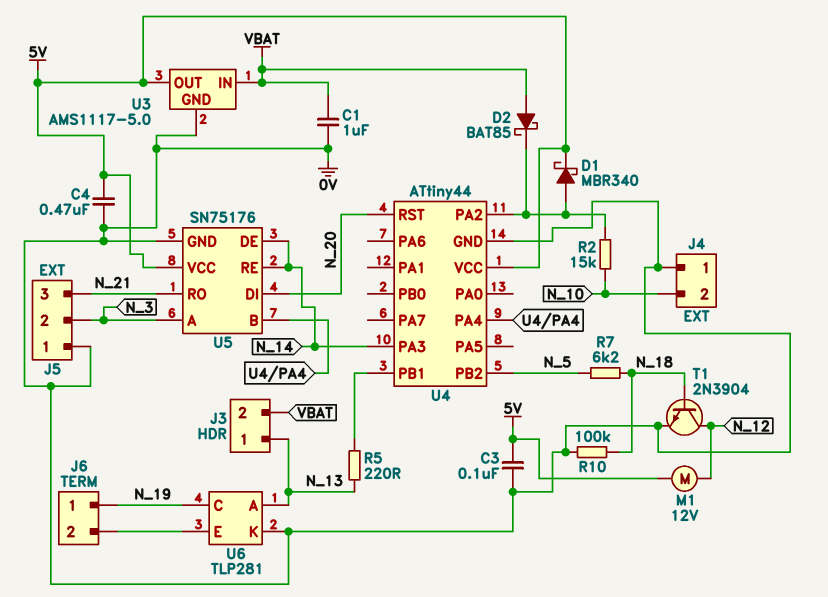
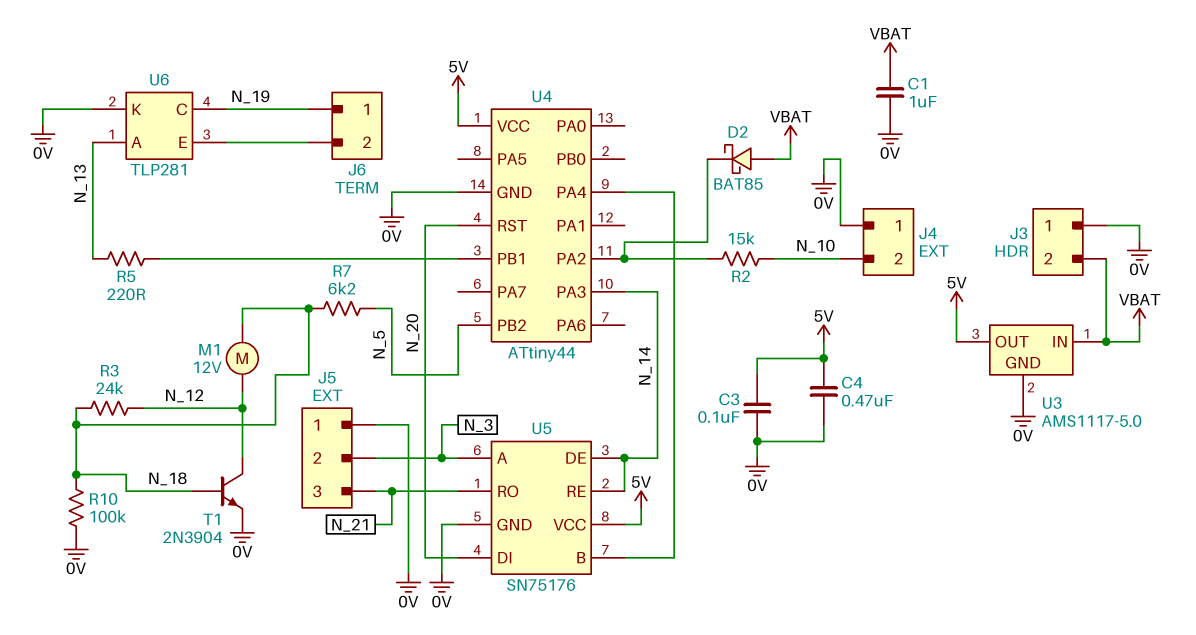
D1: schottky MBR340 (A U4/PA2, K 5V) -> none
J3 pin 1: N_13 -> 0V
M1: motor 12V (5V, N_12) -> motor 12V (N_12, N_18)
R3: none -> 24k (N_12, N_18)

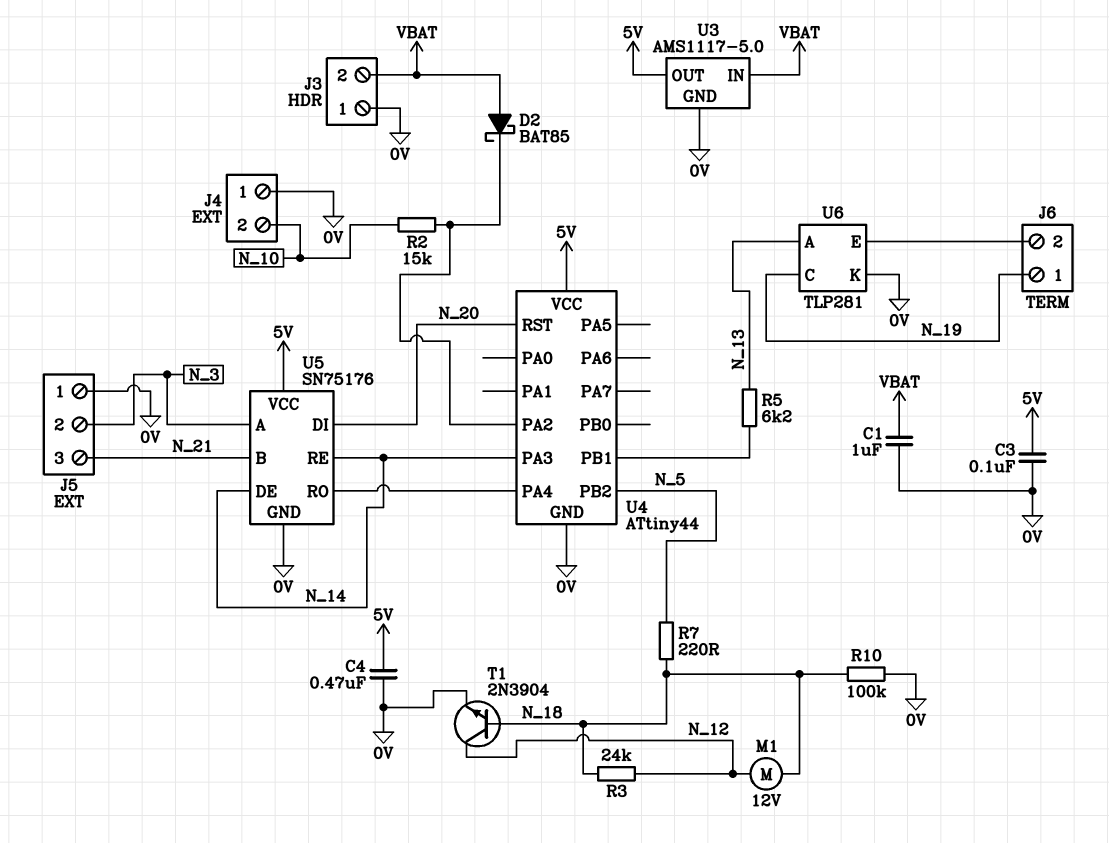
R5: 220 (N_13, U4/PB1) -> 6.2k (N_13, U4/PB1)
R7: 6.2k (N_5, N_18) -> 220 (N_5, N_18)
U5 pin B: U4/PA4 -> N_21
U5 pin RO: N_21 -> U4/PA4

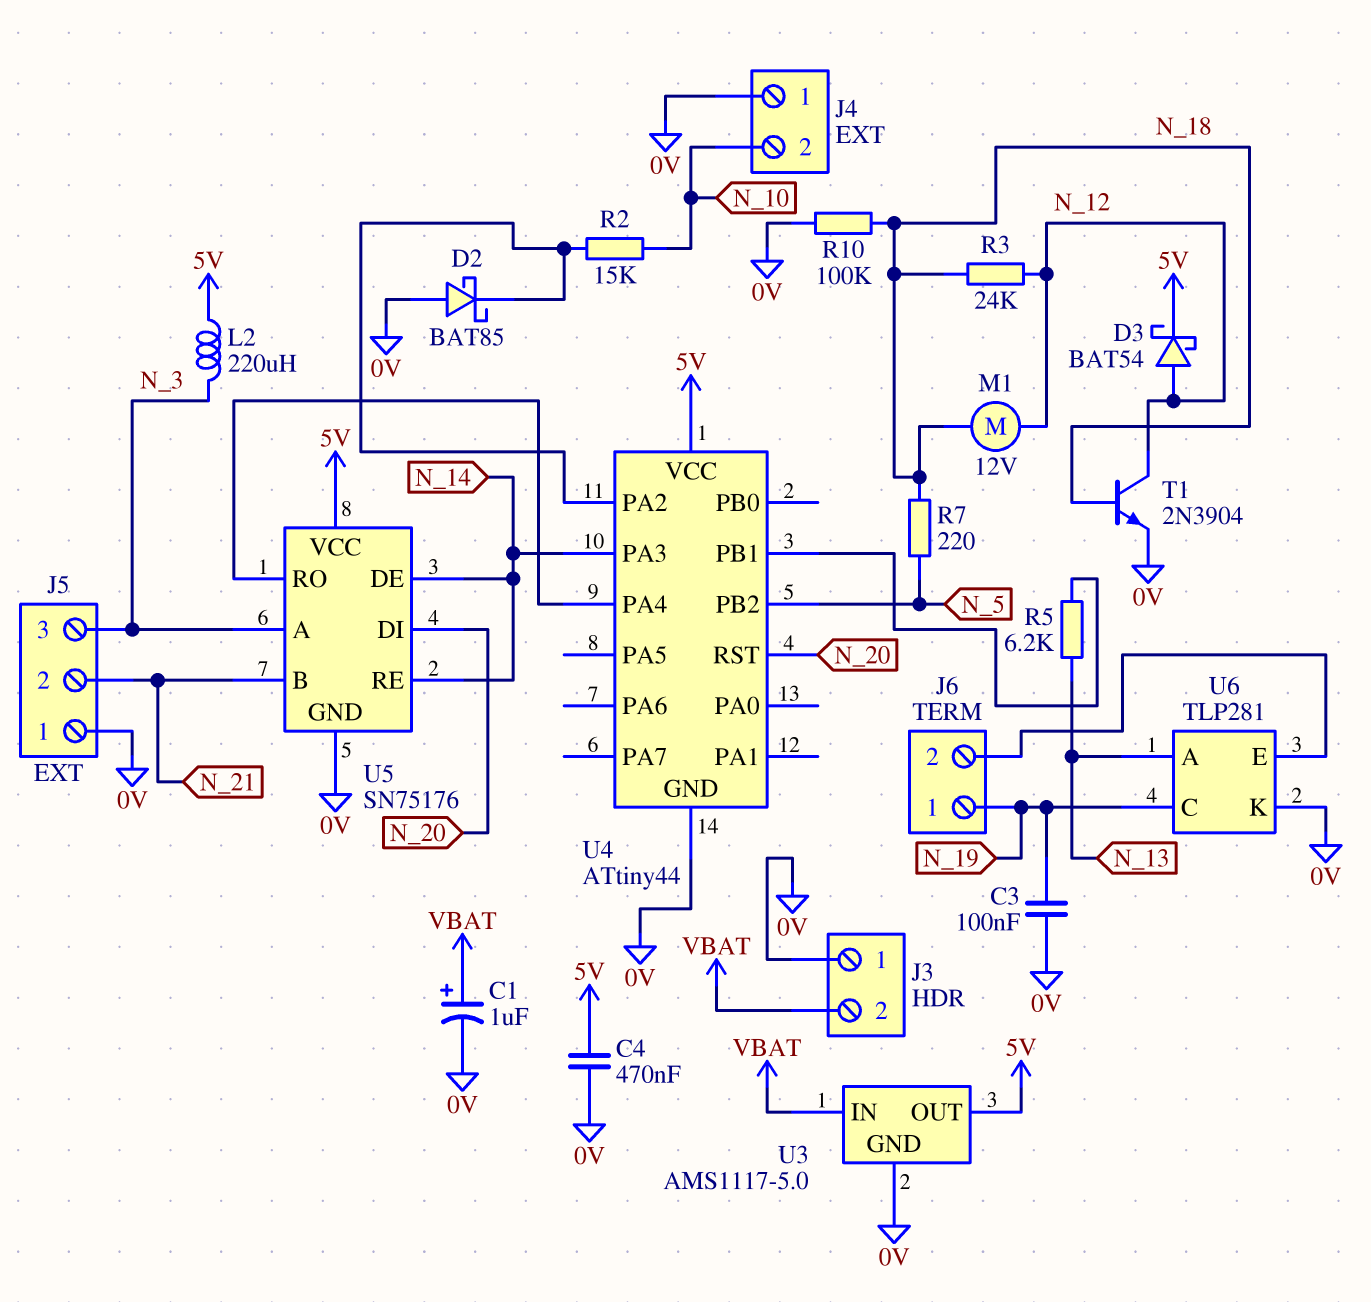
C1: 1uF (0V, VBAT) -> 1uF (plus VBAT, minus 0V)
C3: 100nF (0V, 5V) -> 100nF (0V, N_19)
D2: schottky BAT85 (A VBAT, K U4/PA2) -> schottky BAT85 (A 0V, K U4/PA2)
D3: none -> schottky BAT54 (A N_12, K 5V)
J5 pin 2: N_3 -> N_21
J5 pin 3: N_21 -> N_3
L2: none -> 220uH (5V, N_3)

